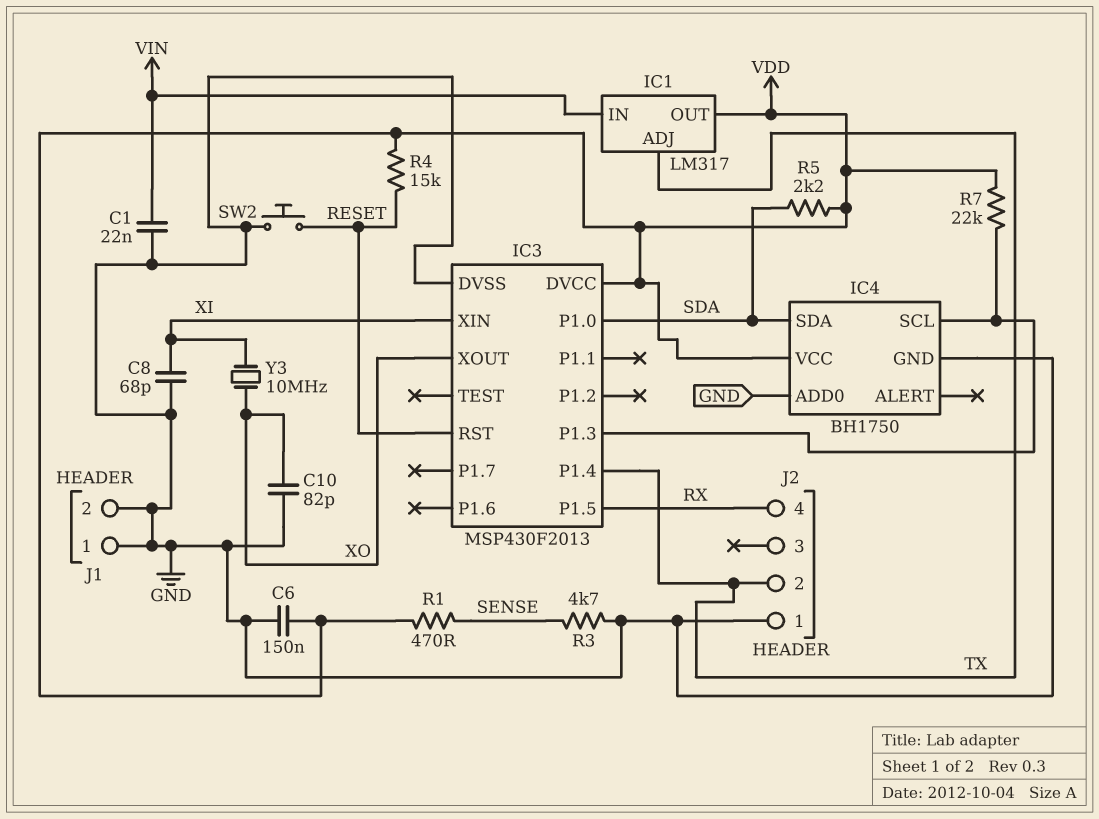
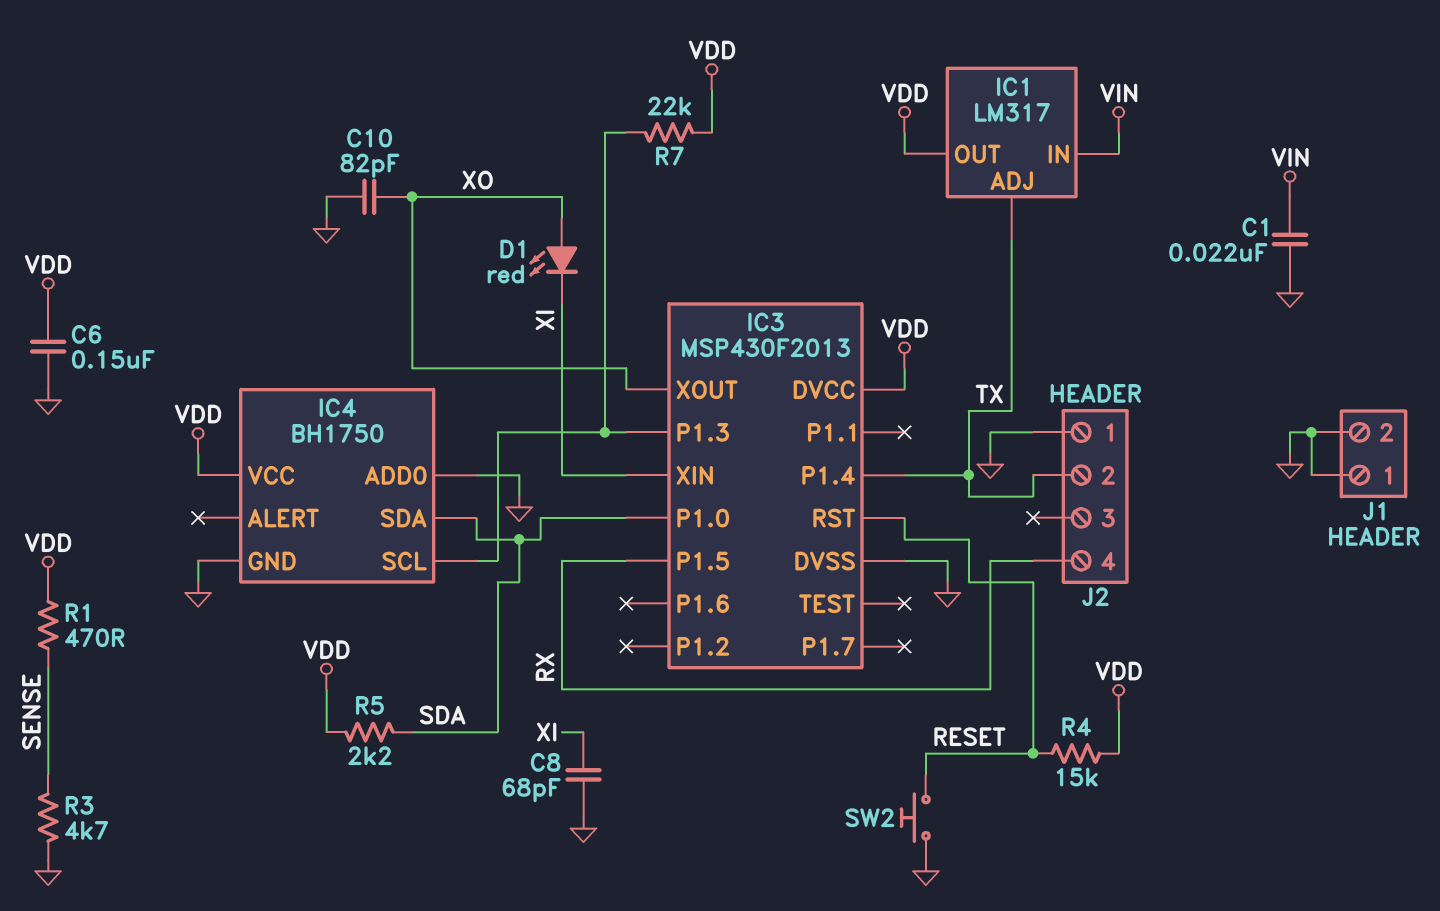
D1: none -> LED red (A XO, K XI)
Y3: 10MHz (XI, XO) -> none

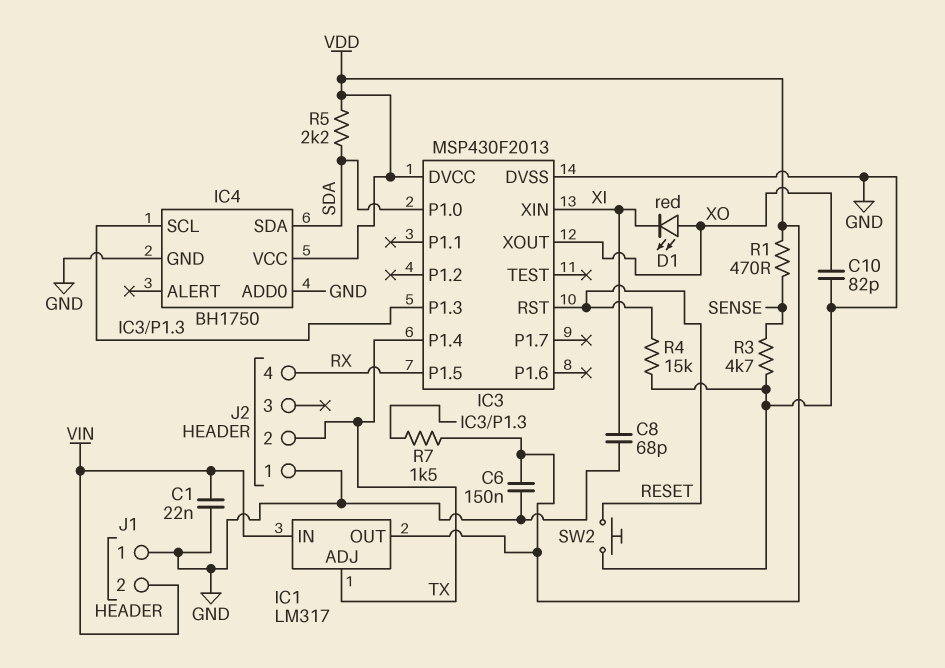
J1 pin 2: GND -> VIN
R4: 15k (RESET, VDD) -> 15k (GND, RESET)
R7: 22k (IC3/P1.3, VDD) -> 1.5k (IC3/P1.3, VDD)

